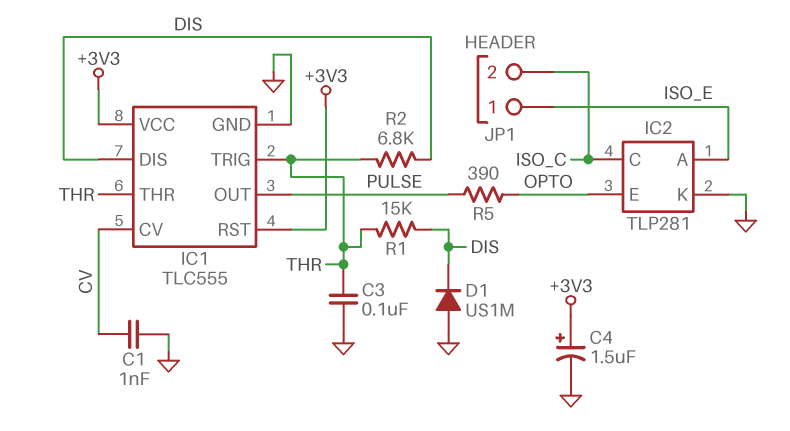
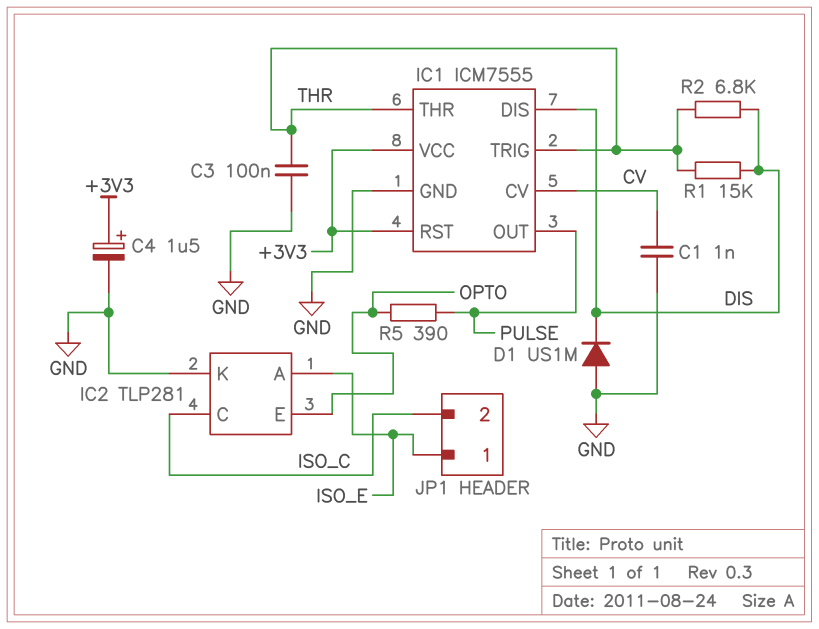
IC1: TLC555 -> ICM7555

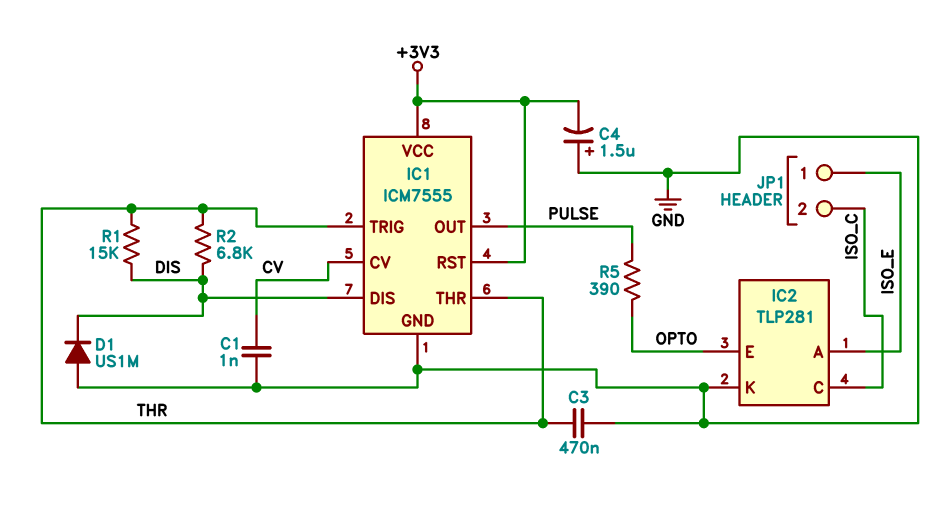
C3: 100nF (GND, THR) -> 470nF (GND, THR)
C4: 1.5uF (plus +3V3, minus GND) -> 1.5uF (plus GND, minus +3V3)

